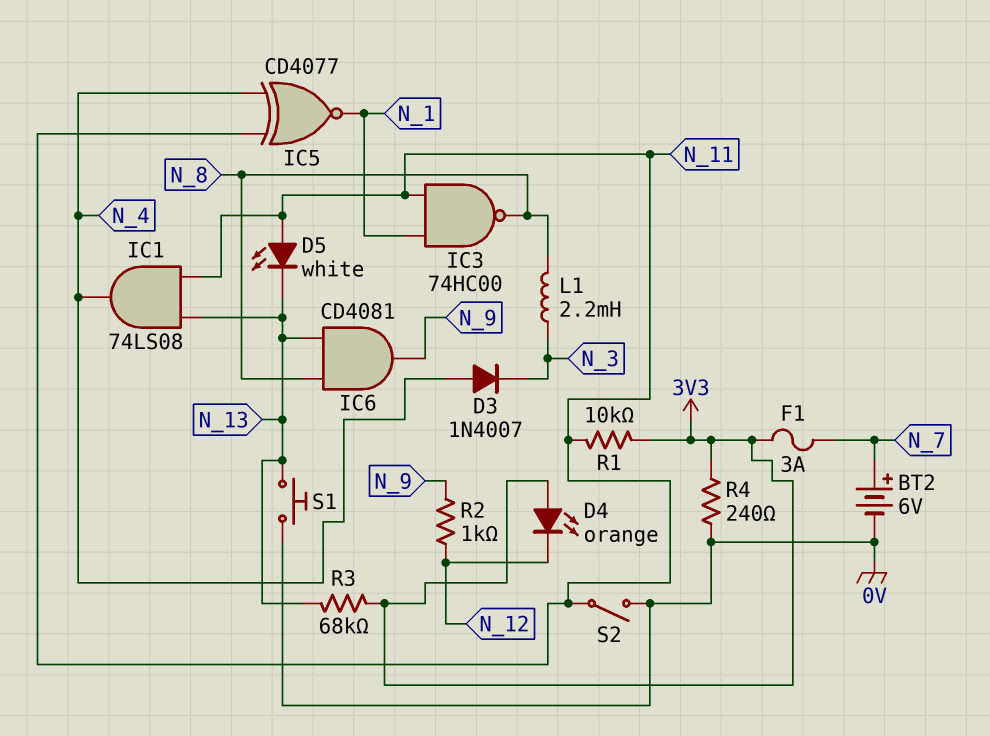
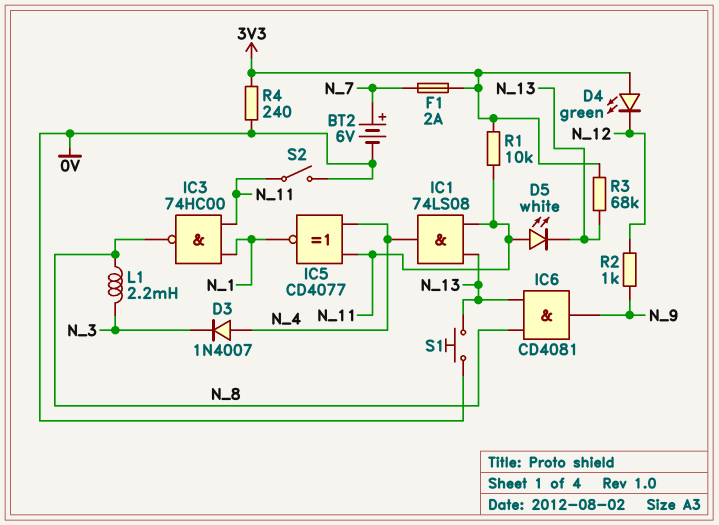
D4: LED orange (A 3V3, K N_12) -> LED green (A 3V3, K N_12)
F1: 3A (3V3, N_7) -> 2A (3V3, N_7)

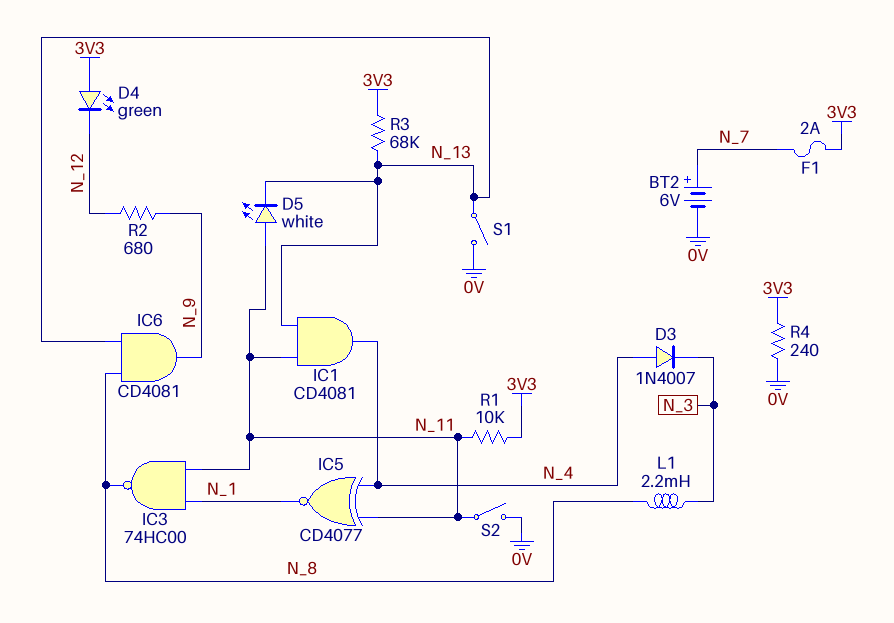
IC1: AND 74LS08 (in N_11, in N_13, out N_4) -> AND CD4081 (in N_11, in N_13, out N_4)
R2: 1k (N_9, N_12) -> 680 (N_9, N_12)
S1: button (0V, N_13) -> switch (0V, N_13)

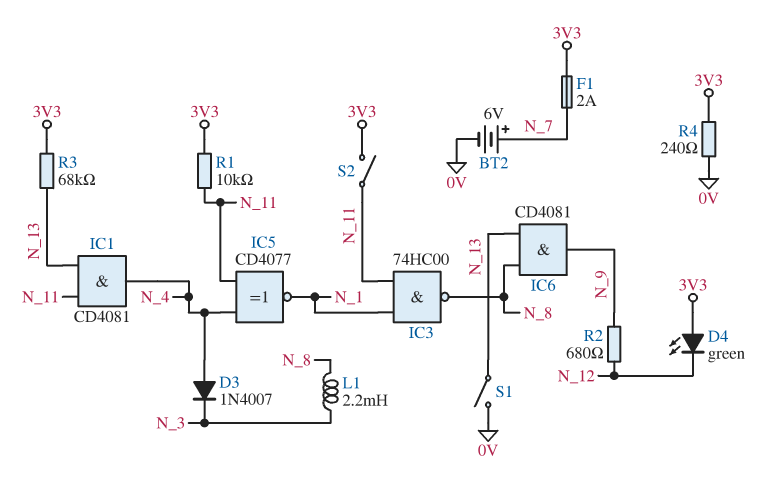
D5: LED white (A N_11, K N_13) -> none
S2: switch (0V, N_11) -> switch (3V3, N_11)

